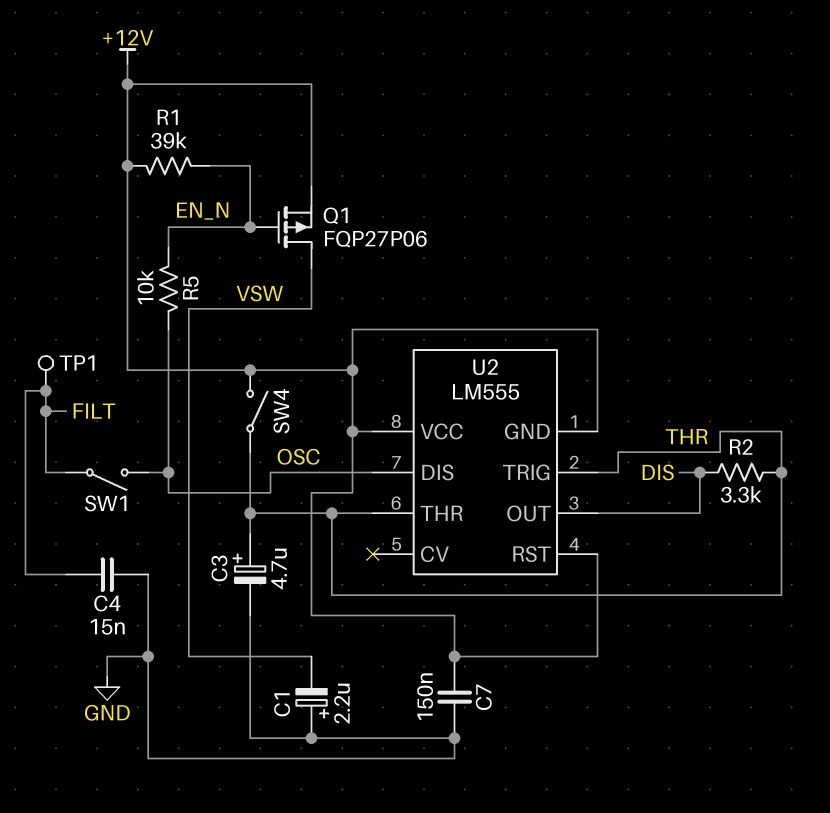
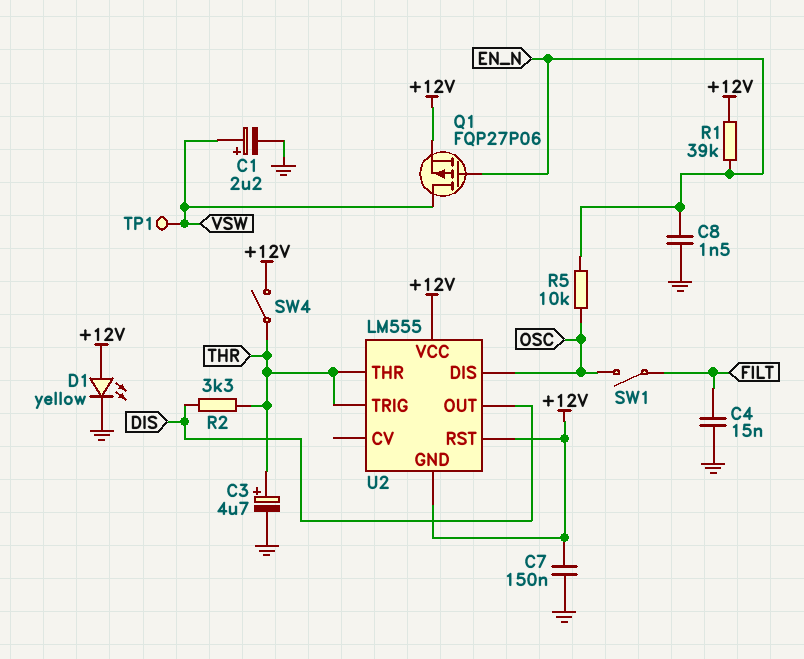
C1: 2.2uF (plus GND, minus VSW) -> 2.2uF (plus VSW, minus GND)
C8: none -> 1.5nF (EN_N, GND)
D1: none -> LED yellow (A +12V, K GND)
TP1: test point (FILT) -> test point (VSW)

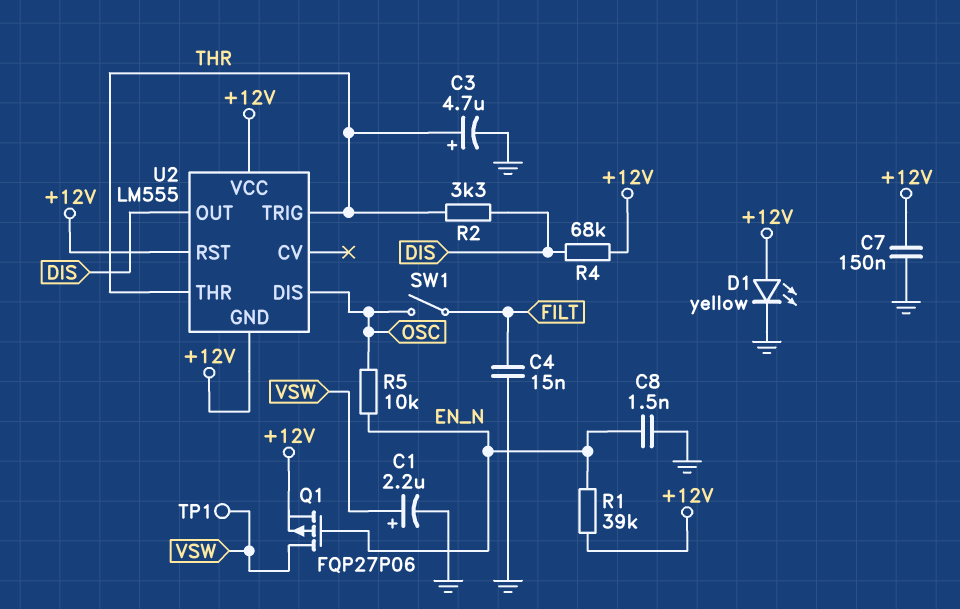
R4: none -> 68k (+12V, DIS)
SW4: switch (+12V, THR) -> none

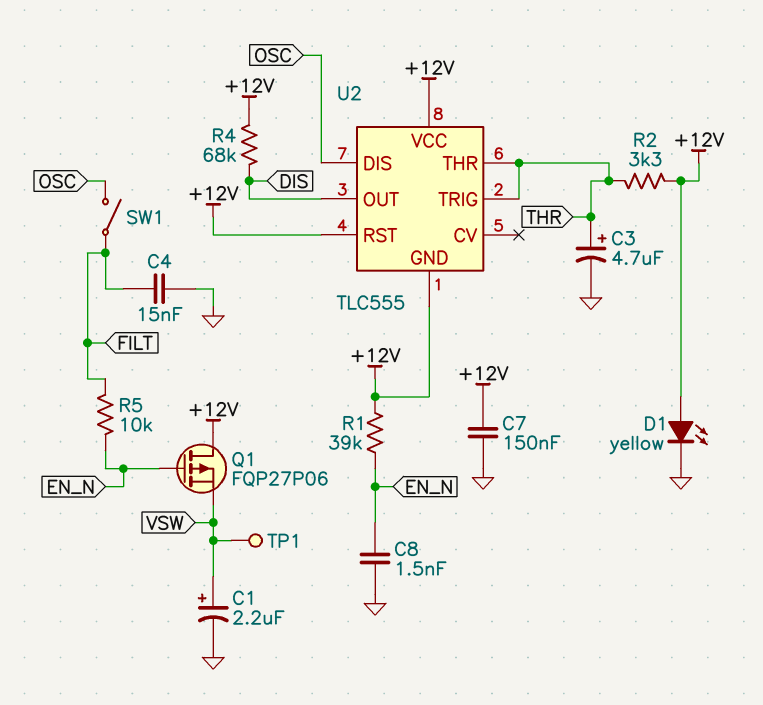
Q1: PMOS FQP27P06 (G EN_N, D VSW, S +12V) -> PMOS FQP27P06 (G EN_N, D +12V, S VSW)
R2: 3.3k (DIS, THR) -> 3.3k (+12V, THR)
R5: 10k (EN_N, OSC) -> 10k (EN_N, FILT)
U2: LM555 -> TLC555

